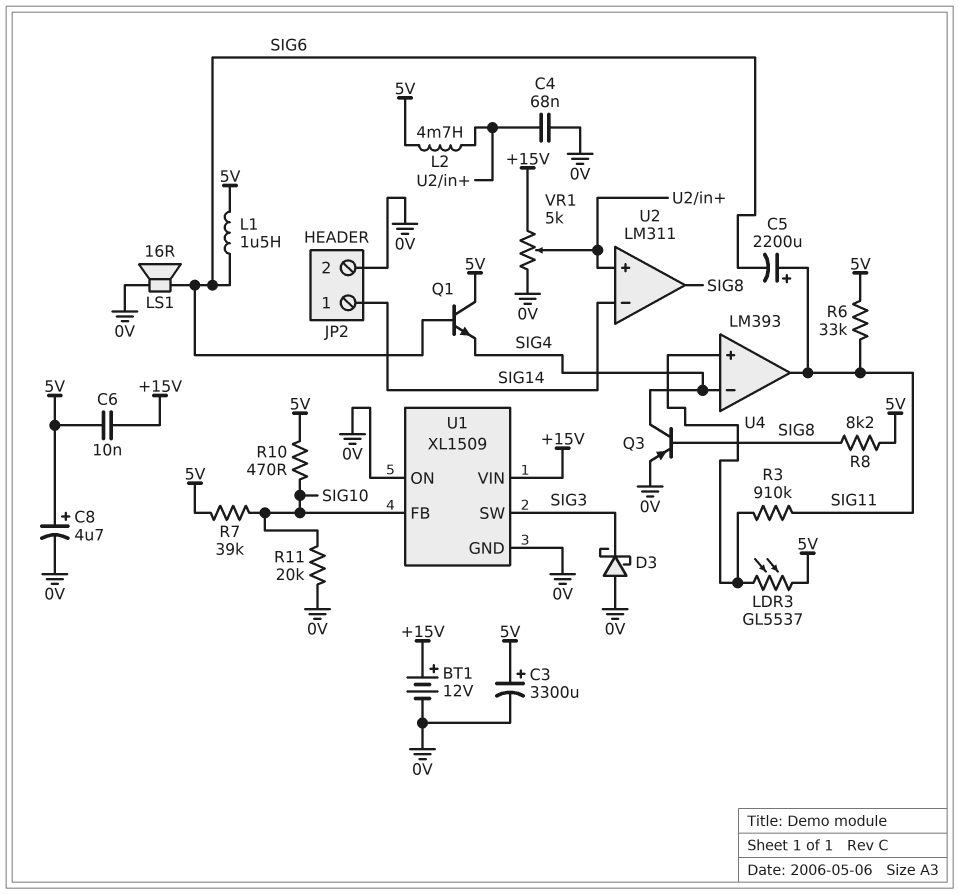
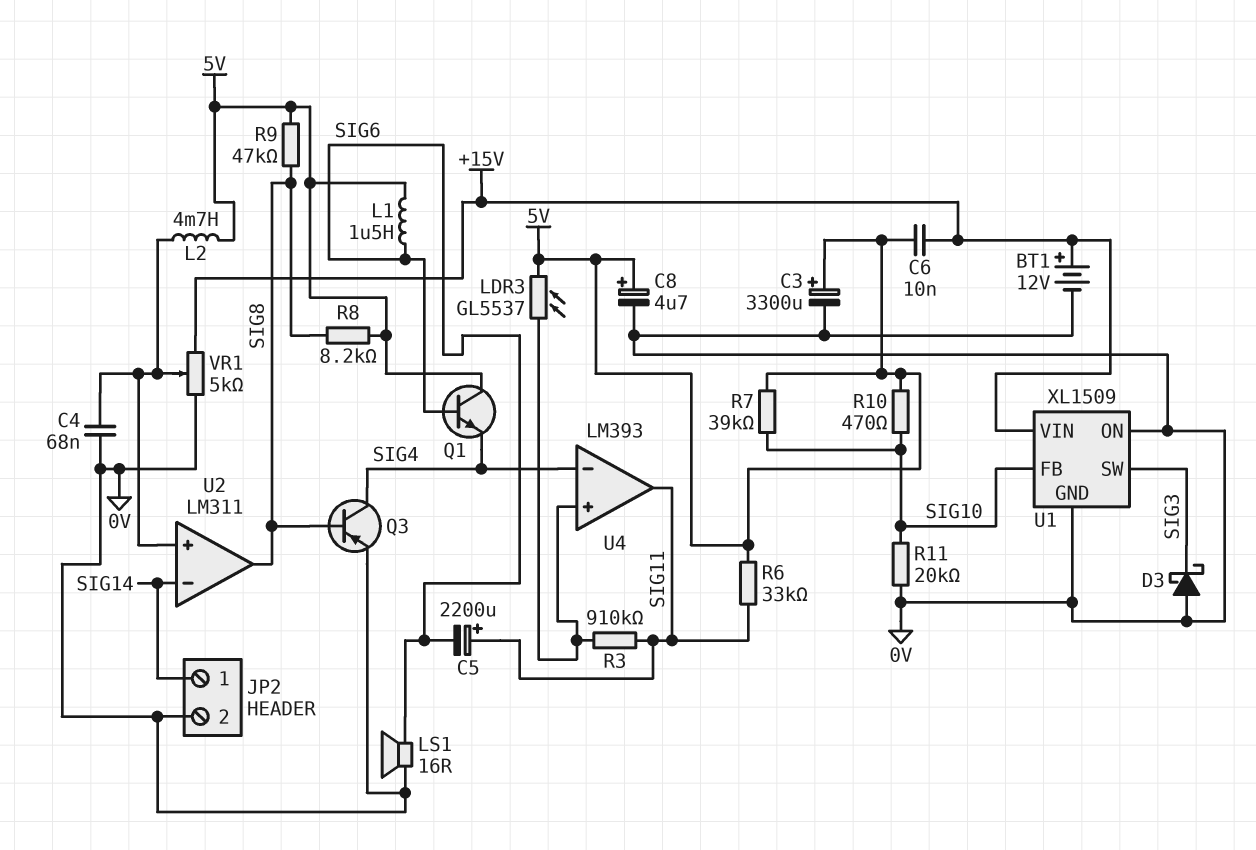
R9: none -> 47k (5V, SIG8)

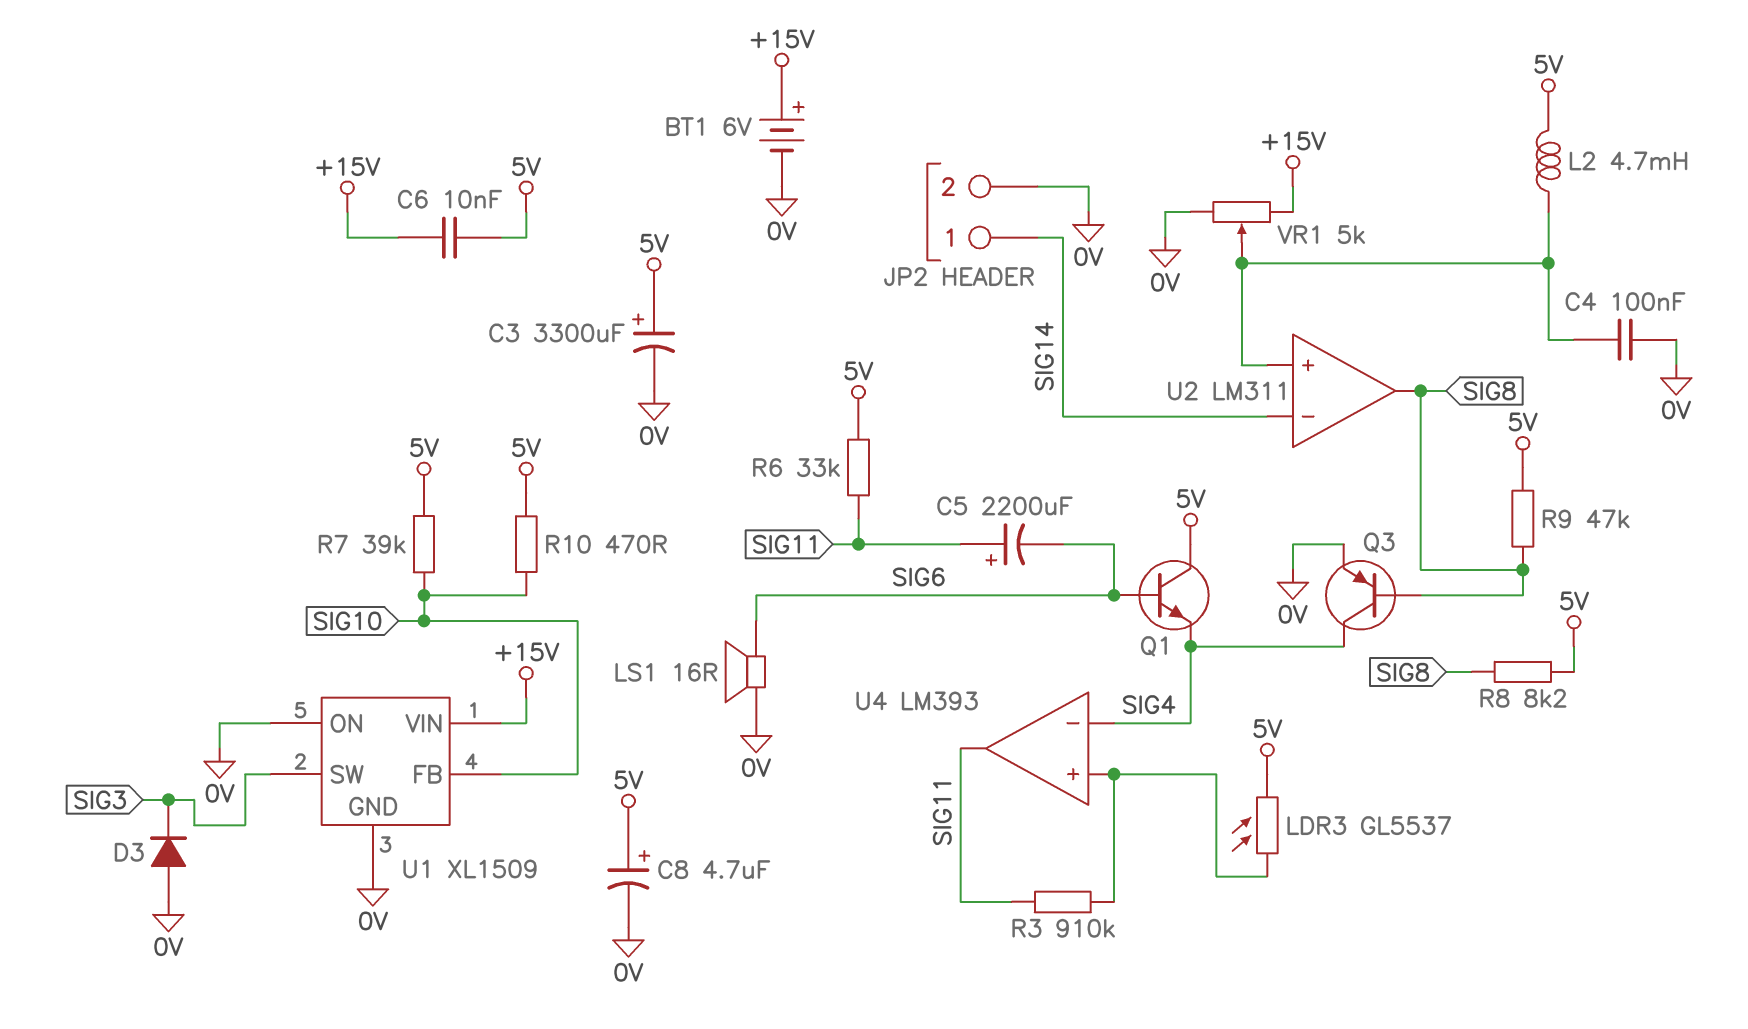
BT1: 12V (plus +15V, minus 0V) -> 6V (plus +15V, minus 0V)
C4: 68nF (0V, U2/in+) -> 100nF (0V, U2/in+)
D3: schottky (A 0V, K SIG3) -> diode (A 0V, K SIG3)
L1: 1.5uH (5V, SIG6) -> none
R11: 20k (0V, SIG10) -> none

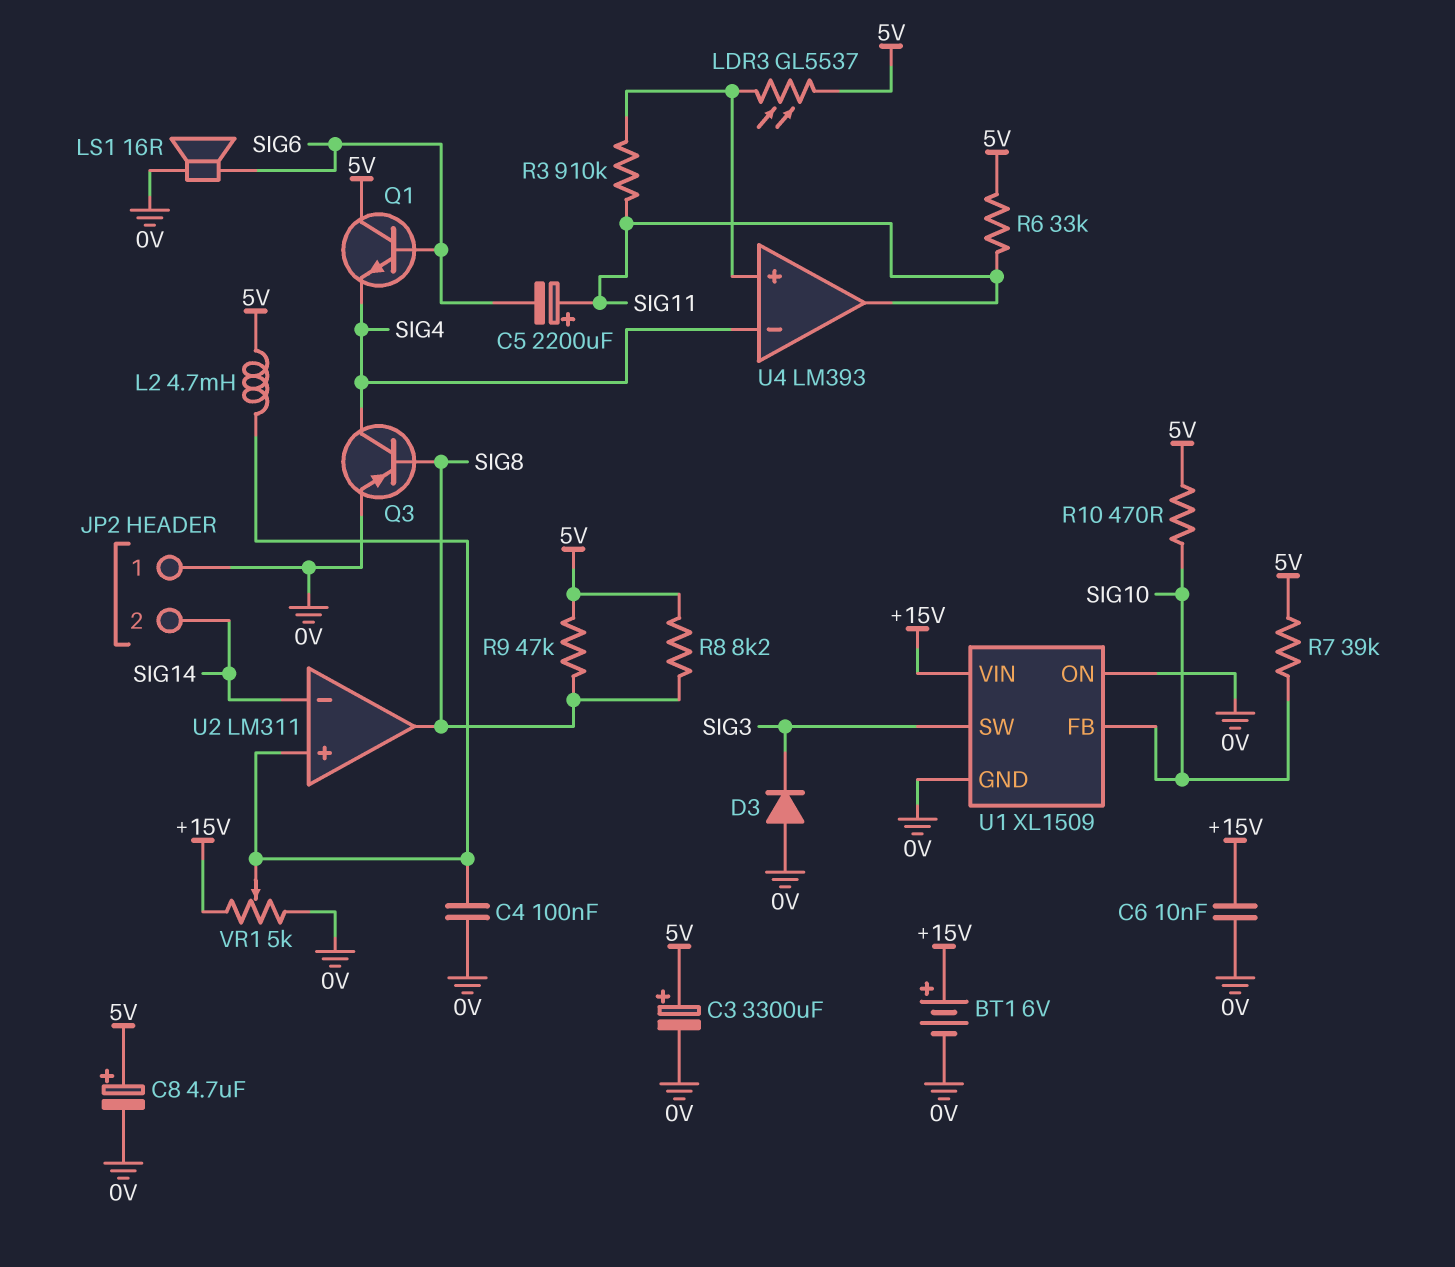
C6: 10nF (+15V, 5V) -> 10nF (+15V, 0V)
JP2 pin 1: SIG14 -> 0V
JP2 pin 2: 0V -> SIG14

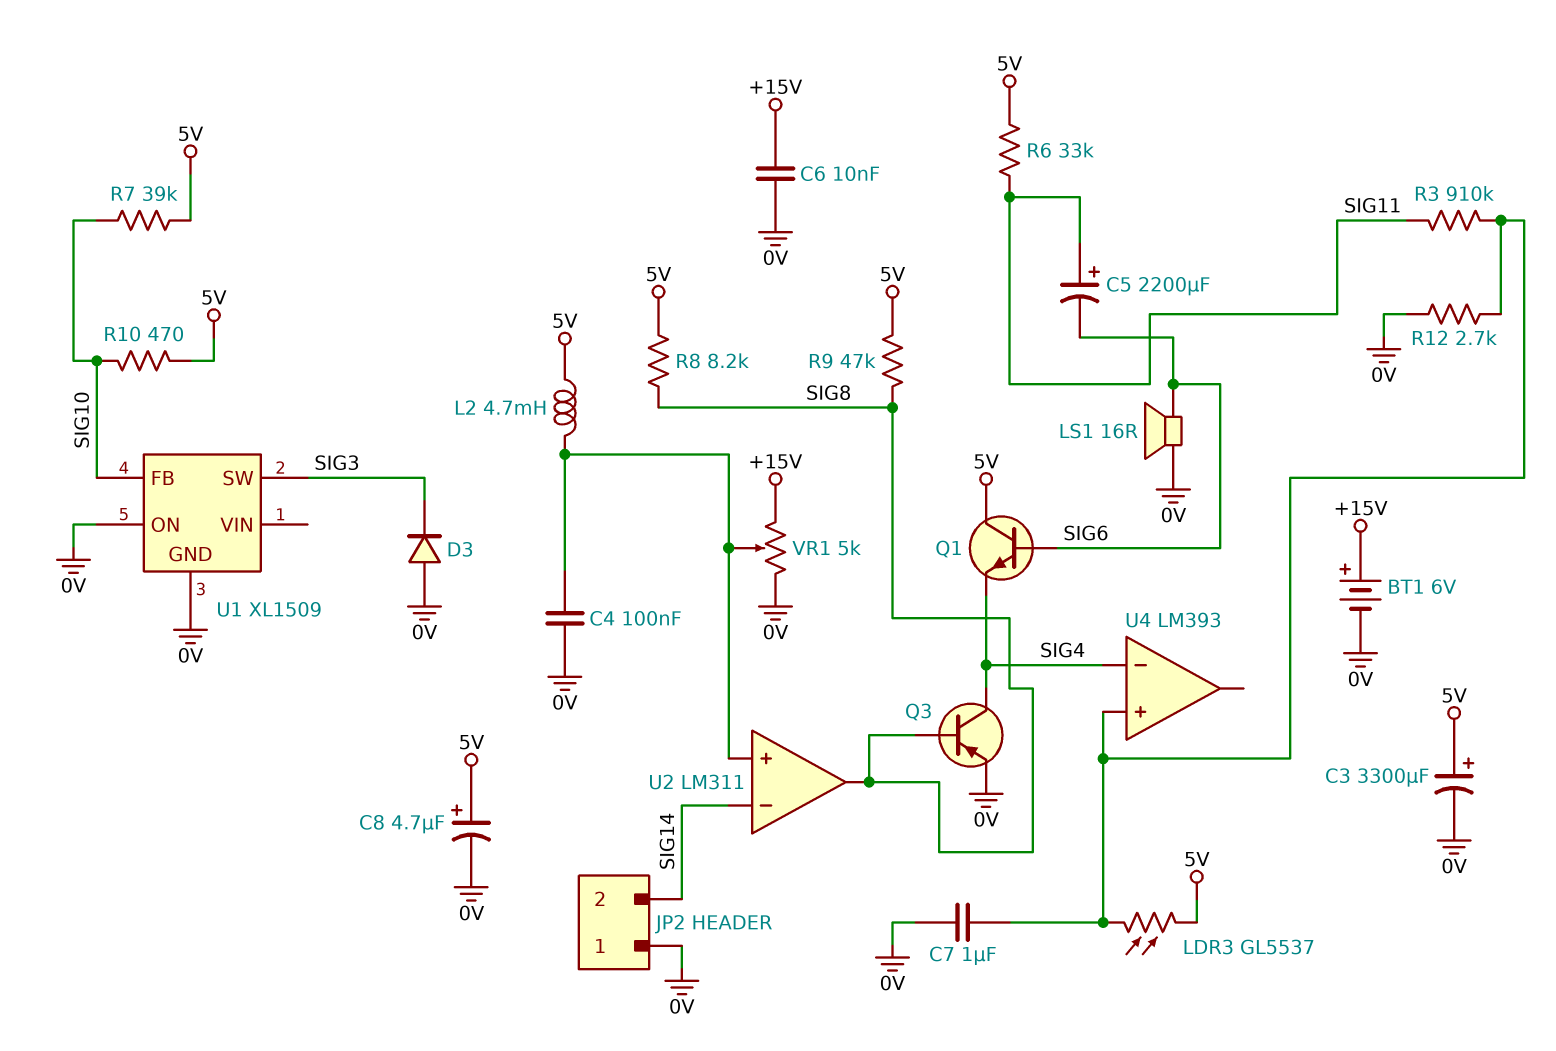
C7: none -> 1uF (0V, U4/in+)
R12: none -> 2.7k (0V, U4/in+)
U1 pin VIN: +15V -> none
U4 pin out: SIG11 -> none

